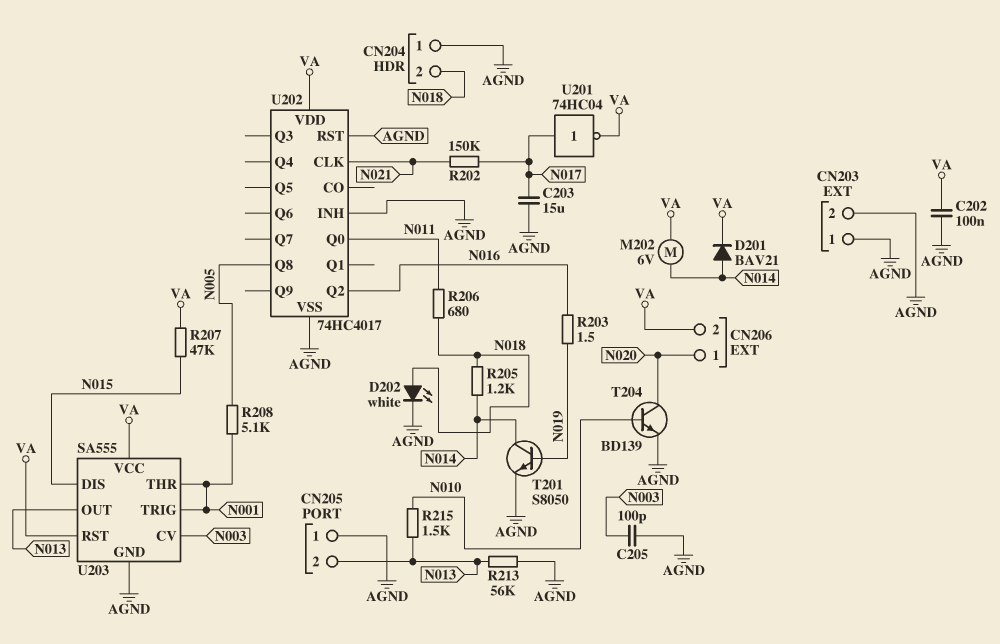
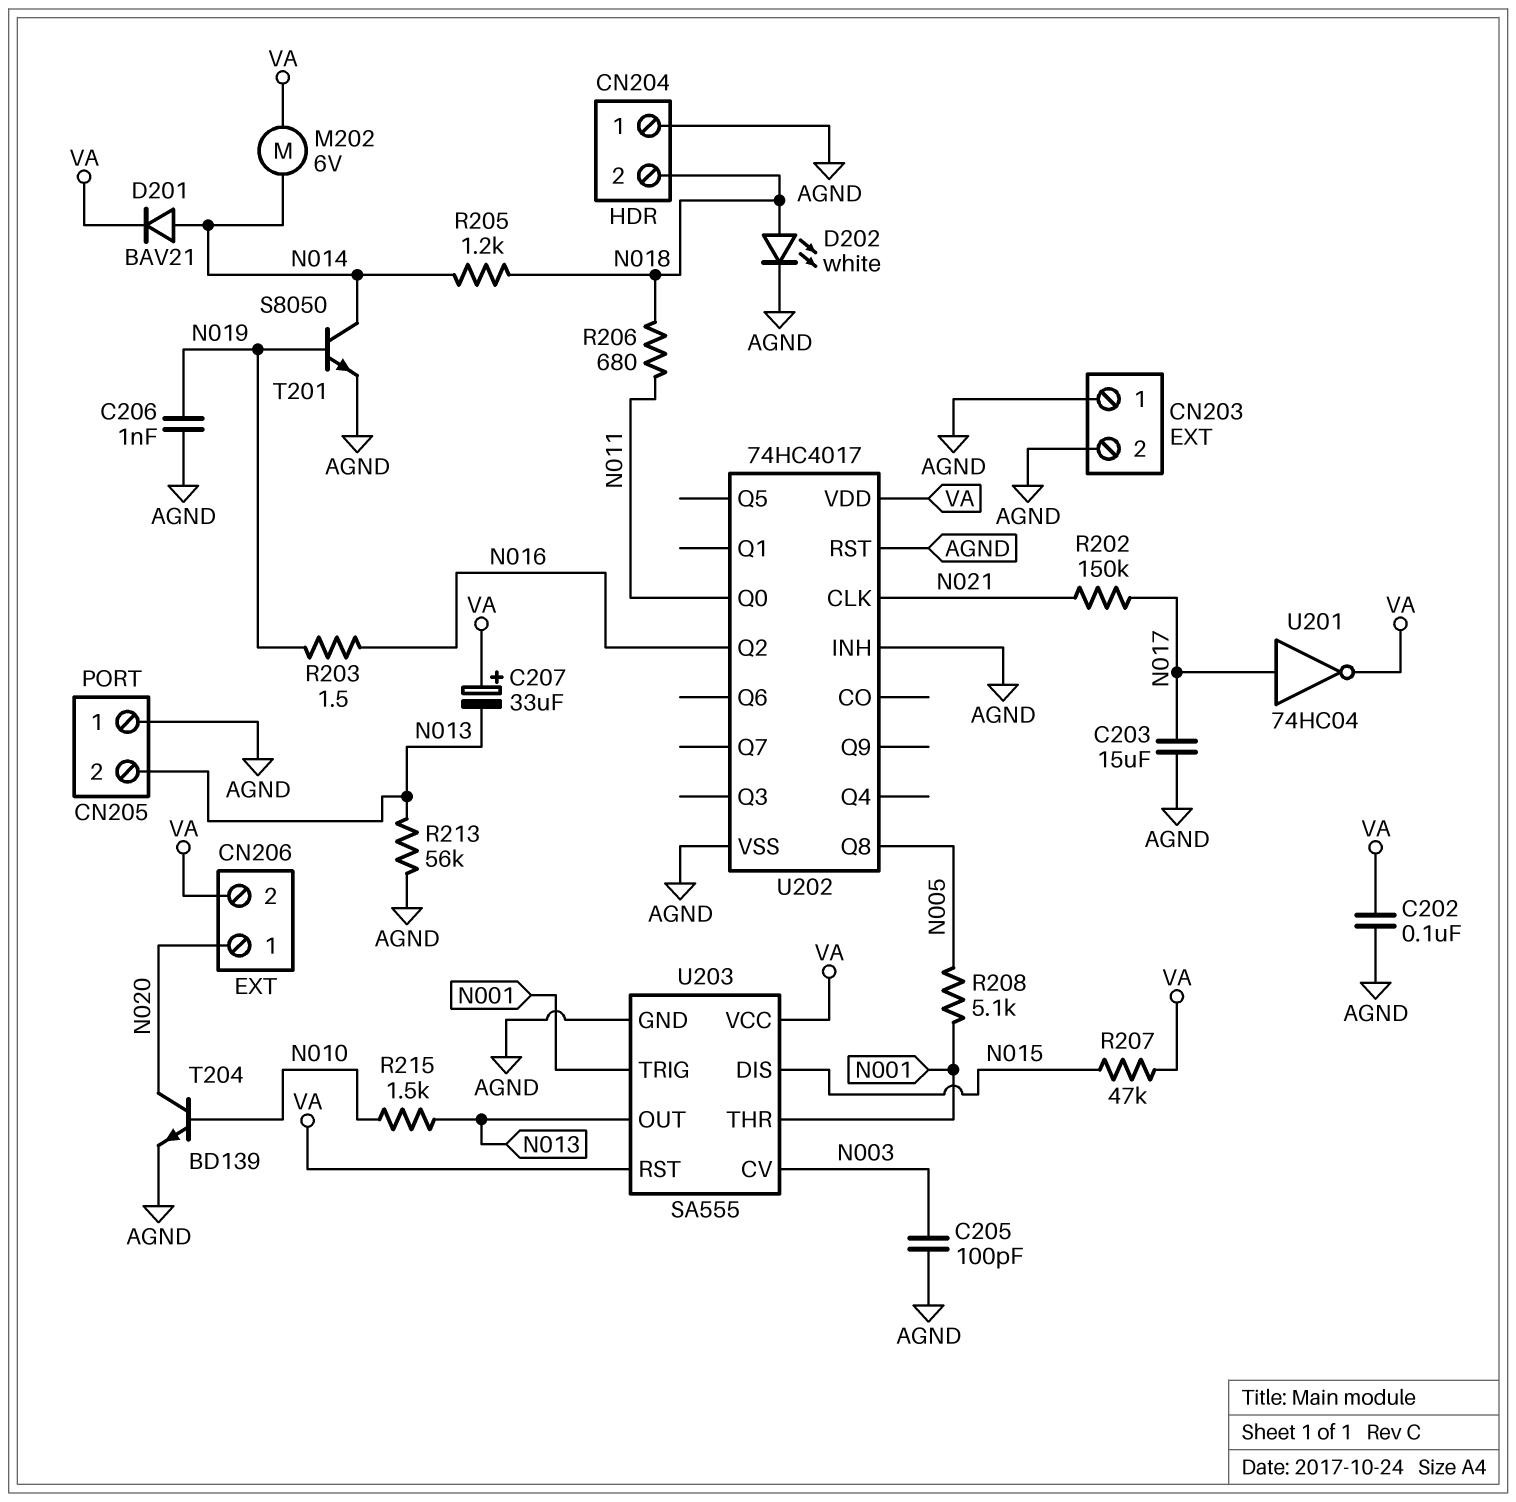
C206: none -> 1nF (AGND, N019)
C207: none -> 33uF (plus VA, minus N013)

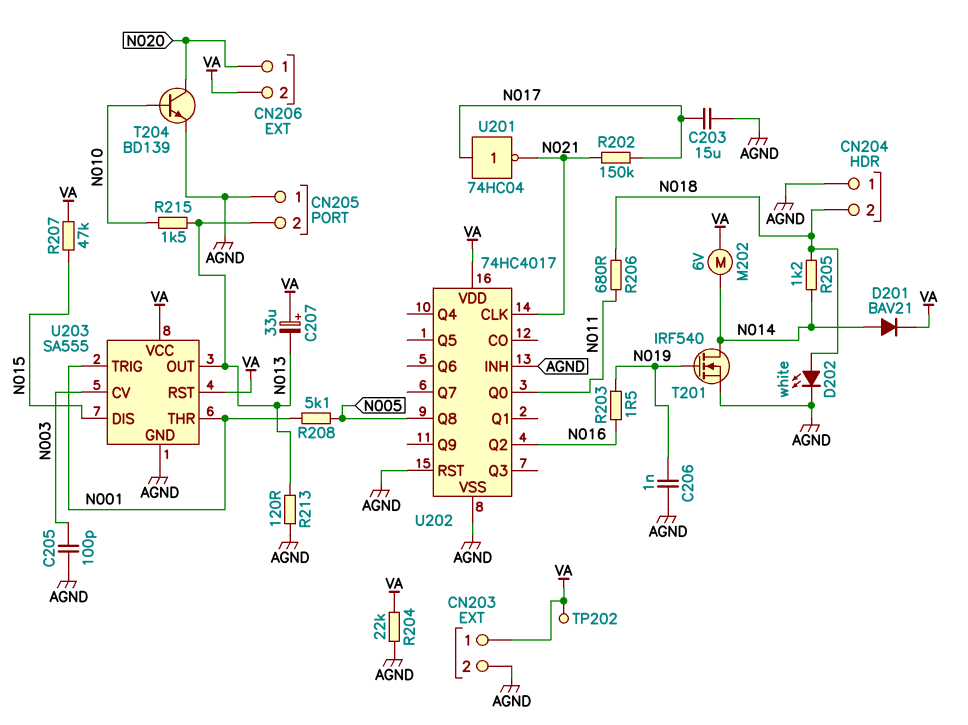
C202: 100nF (AGND, VA) -> none
CN203 pin 1: AGND -> VA
R204: none -> 22k (AGND, VA)
R213: 56k (AGND, N013) -> 120 (AGND, N013)
T201: NPN S8050 (B N019, C N014, E AGND) -> NMOS IRF540 (G N019, D N014, S AGND)
TP202: none -> test point (VA)
U201: NOT 74HC04 (in N017, out VA) -> NOT 74HC04 (in N017, out N021)

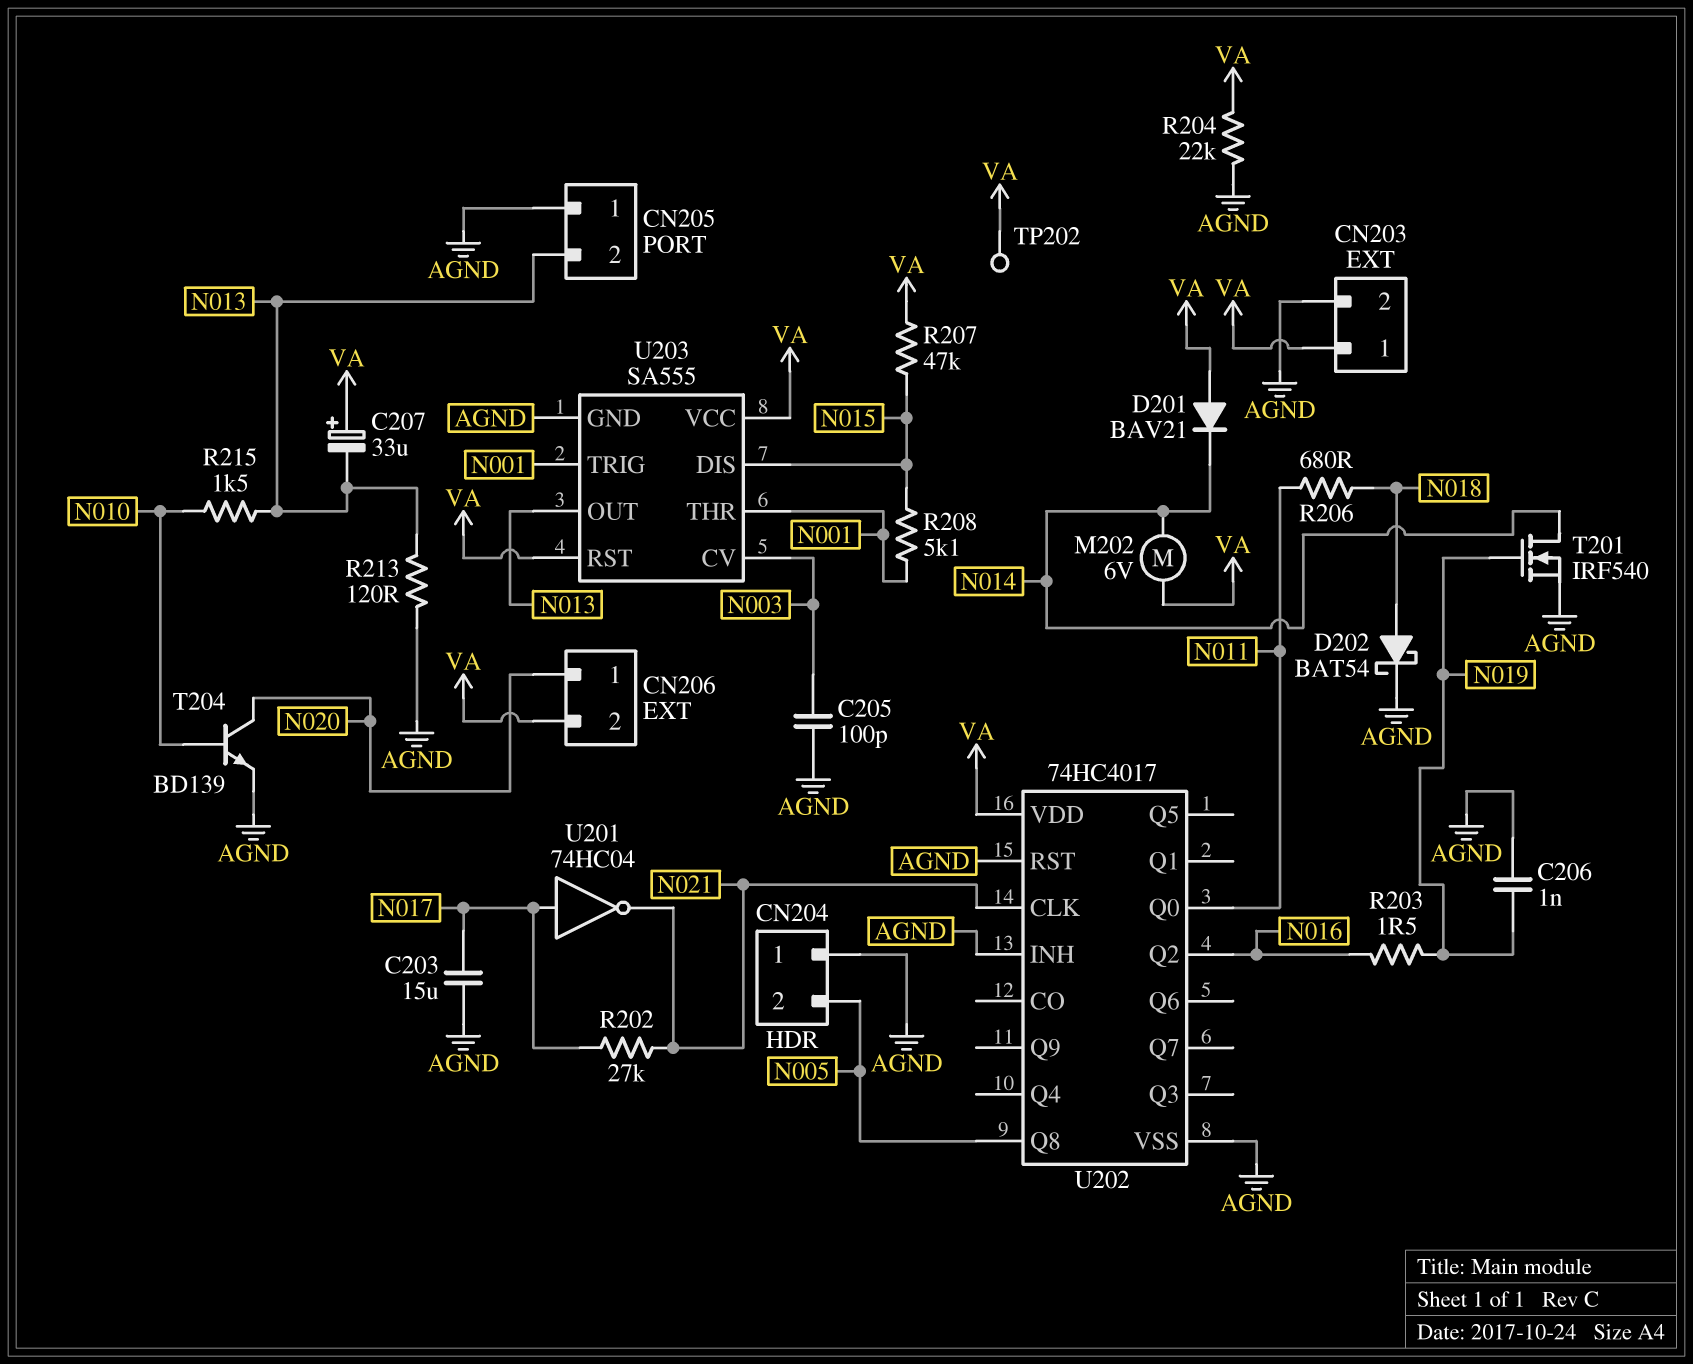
CN204 pin 2: N018 -> N005
D201: diode BAV21 (A N014, K VA) -> diode BAV21 (A VA, K N014)
D202: LED white (A N018, K AGND) -> schottky BAT54 (A N018, K AGND)
R202: 150k (N017, N021) -> 27k (N017, N021)
R205: 1.2k (N014, N018) -> none
R208: 5.1k (N001, N005) -> 5.1k (N001, N015)

